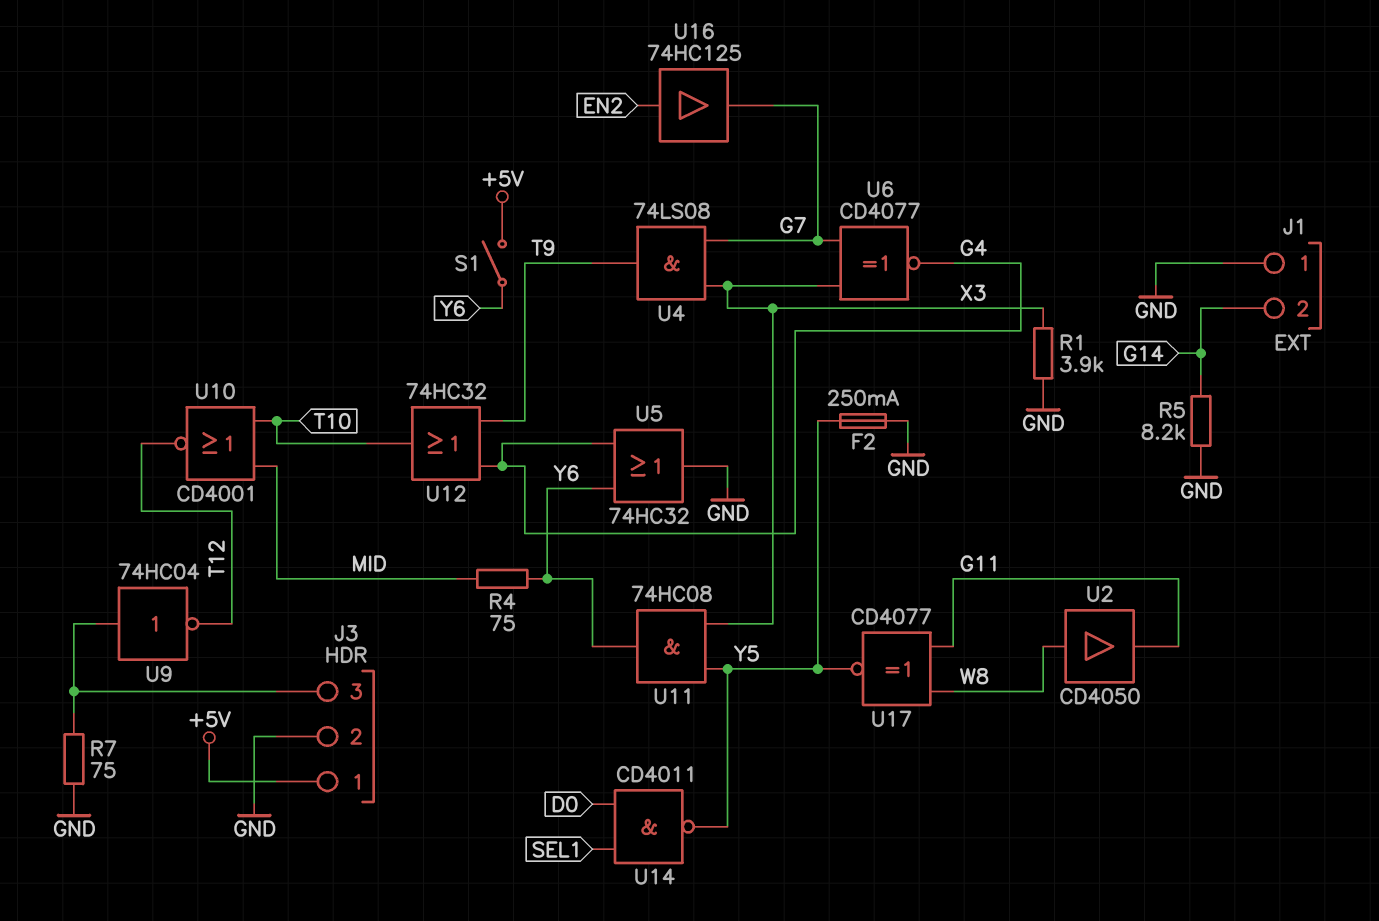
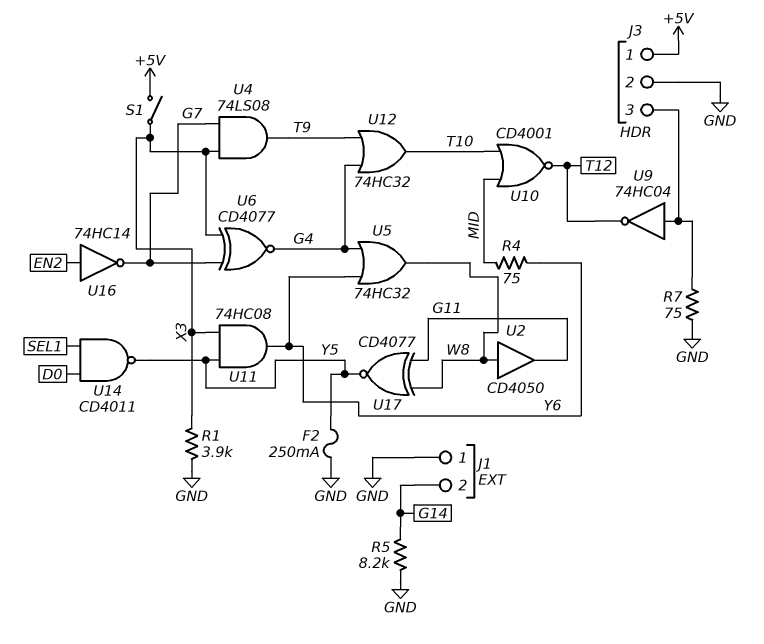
S1: switch (+5V, Y6) -> switch (+5V, X3)
U5: OR 74HC32 (in G4, in Y6, out GND) -> OR 74HC32 (in G4, in Y6, out W8)
U16: buffer 74HC125 (in EN2, out G7) -> NOT 74HC14 (in EN2, out G7)

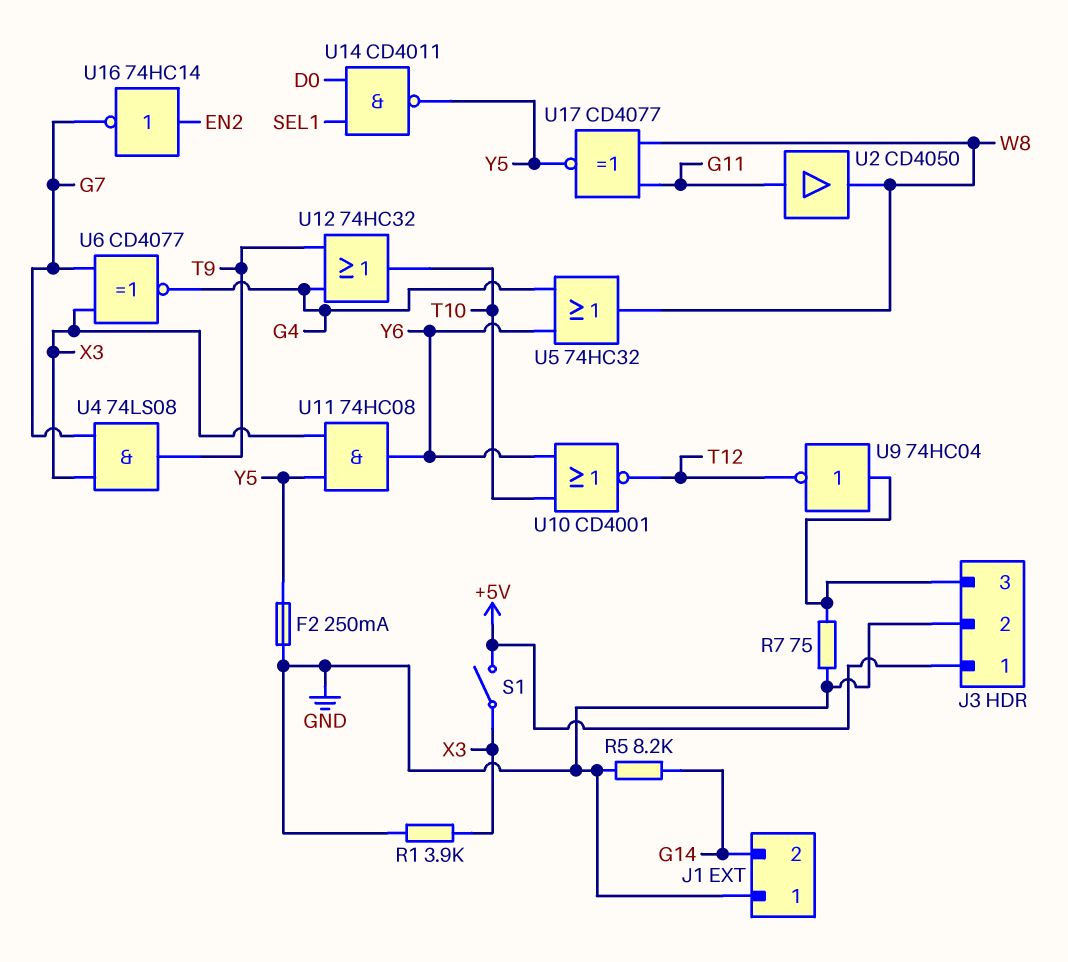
R4: 75 (MID, Y6) -> none
U2: buffer CD4050 (in W8, out G11) -> buffer CD4050 (in G11, out W8)
U10: NOR CD4001 (in MID, in T10, out T12) -> NOR CD4001 (in T10, in Y6, out T12)

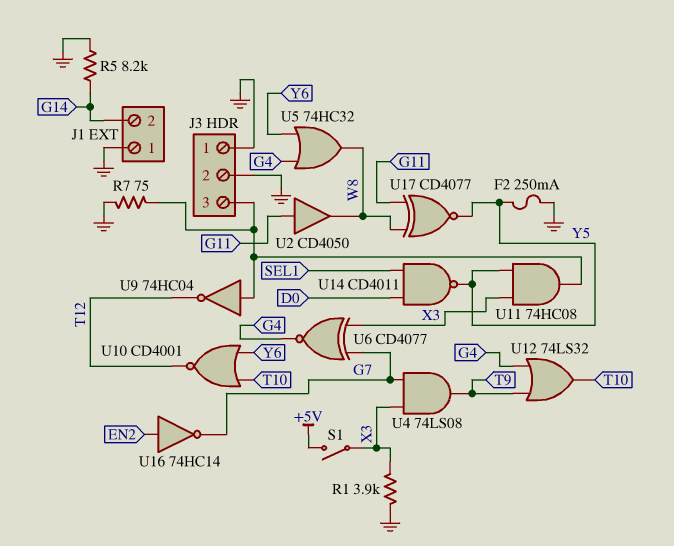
J3 pin 1: +5V -> GND
U11: AND 74HC08 (in X3, in Y5, out Y6) -> AND 74HC08 (in X3, in Y5, out J3/3)
U12: OR 74HC32 (in G4, in T9, out T10) -> OR 74LS32 (in G4, in T9, out T10)

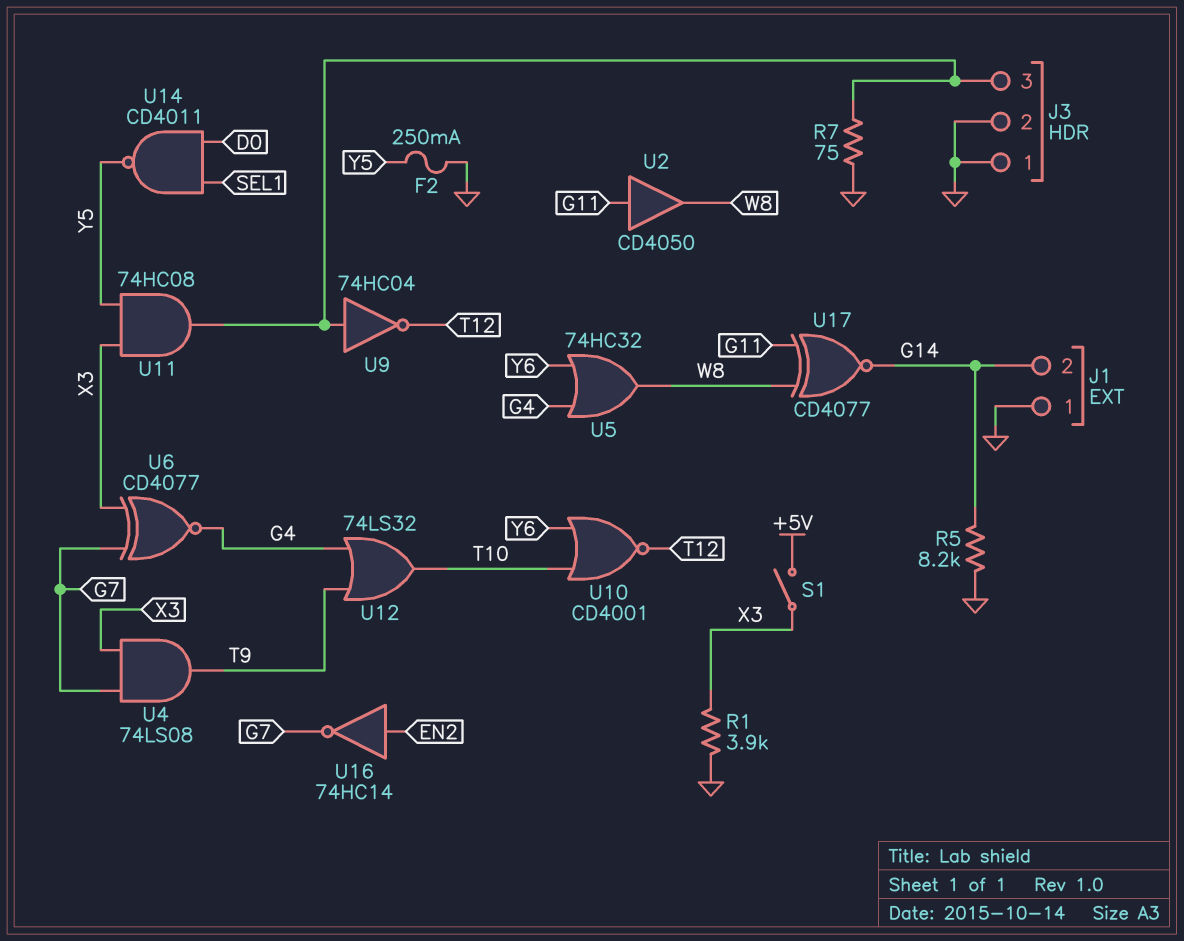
U17: XNOR CD4077 (in G11, in W8, out Y5) -> XNOR CD4077 (in G11, in W8, out G14)

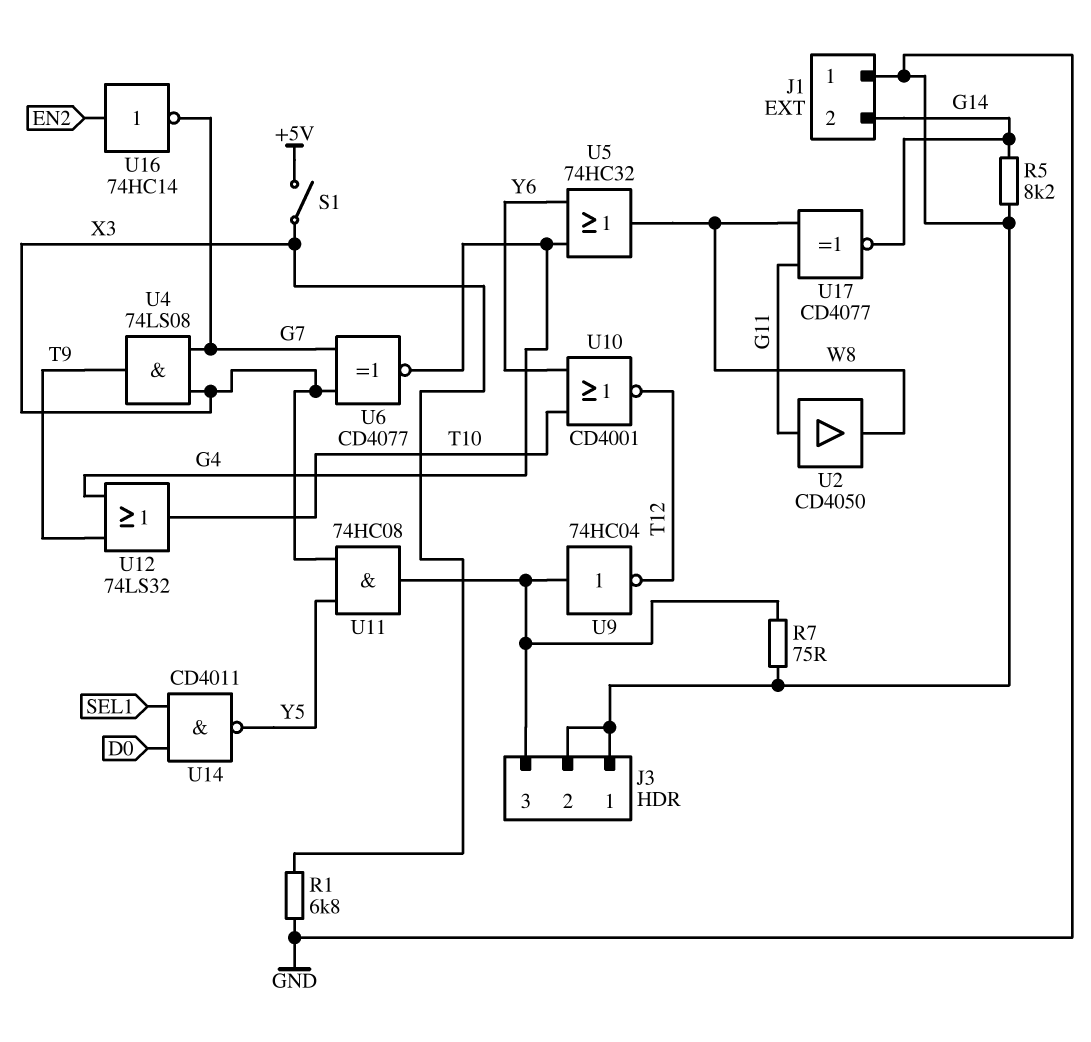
F2: 250mA (GND, Y5) -> none
R1: 3.9k (GND, X3) -> 6.8k (GND, X3)

